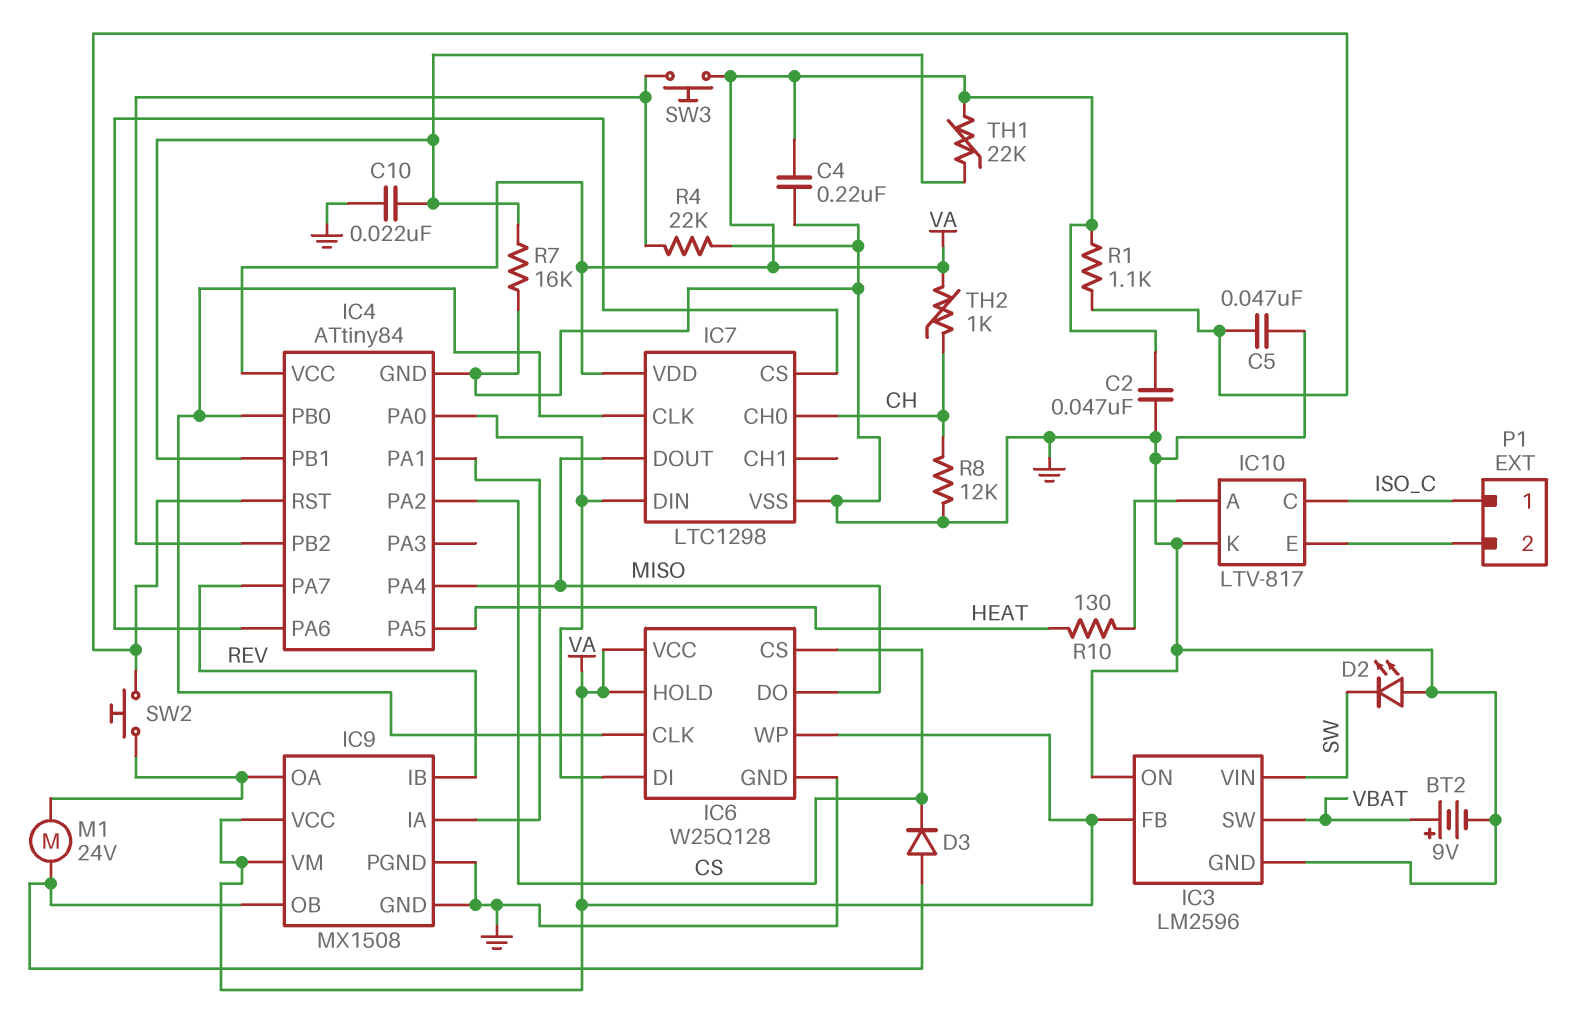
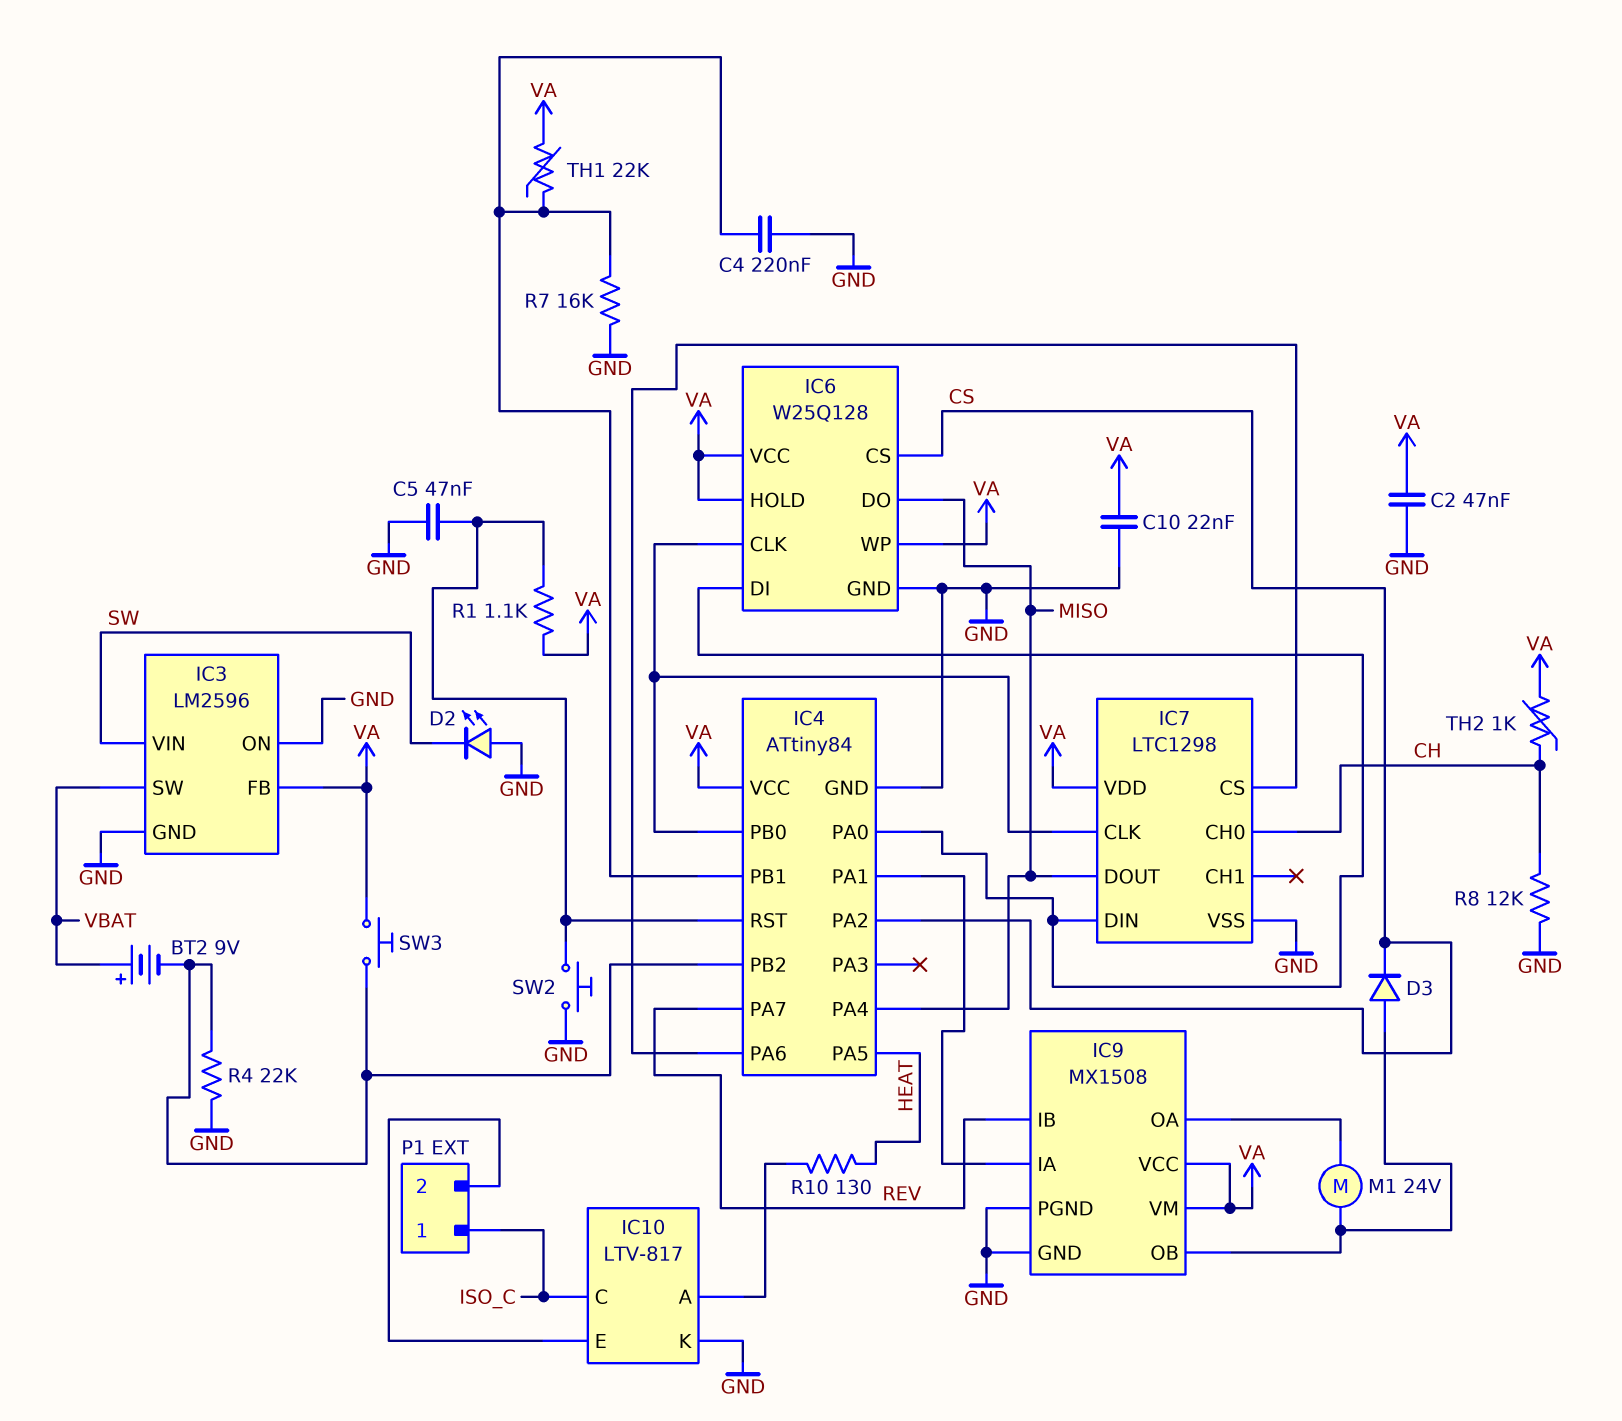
BT2: 9V (plus VBAT, minus GND) -> 9V (plus VBAT, minus IC4/PB2)
C4: 220nF (GND, VA) -> 220nF (GND, IC4/PB1)
C10: 22nF (GND, IC4/PB1) -> 22nF (GND, VA)
SW2: button (IC4/RST, IC9/OA) -> button (GND, IC4/RST)

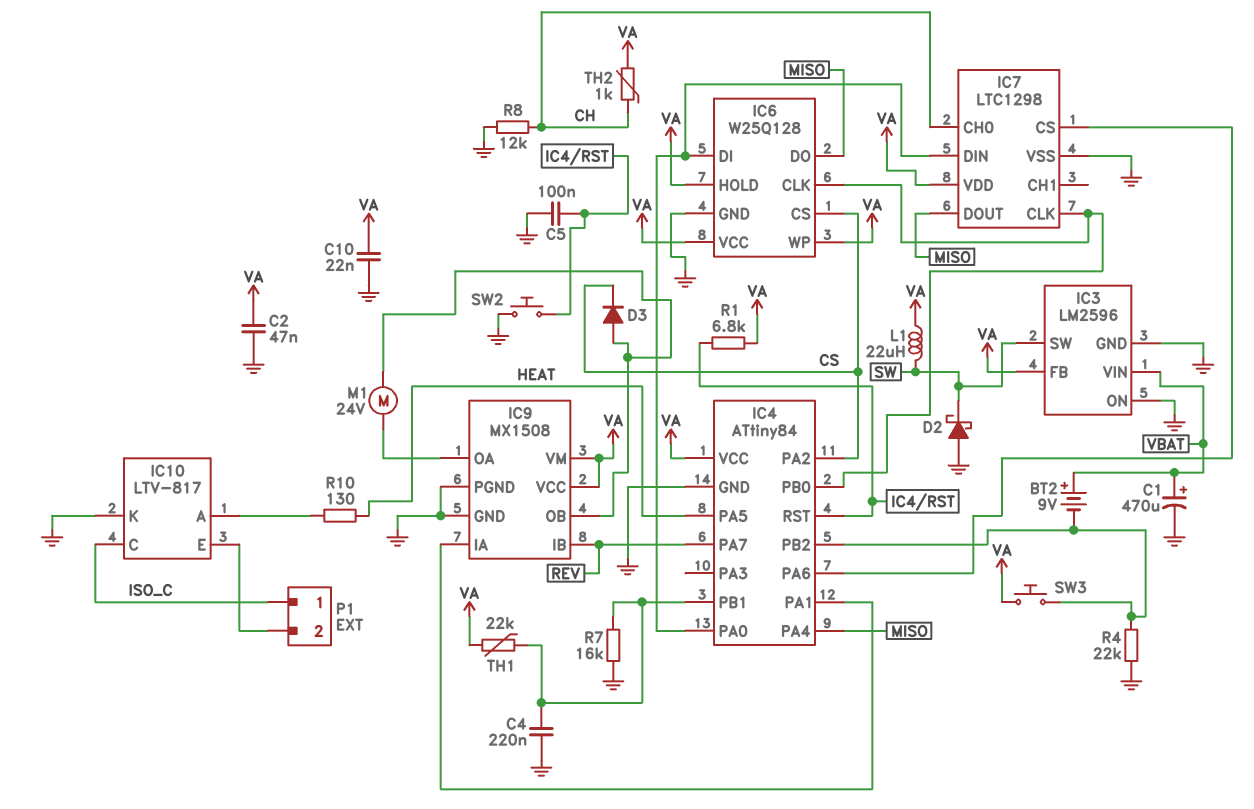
C1: none -> 470uF (plus VBAT, minus GND)
C5: 47nF (GND, IC4/RST) -> 100nF (GND, IC4/RST)
D2: LED (A GND, K SW) -> schottky (A GND, K SW)
IC3 pin SW: VBAT -> SW
IC3 pin VIN: SW -> VBAT
L1: none -> 22uH (SW, VA)
R1: 1.1k (IC4/RST, VA) -> 6.8k (IC4/RST, VA)

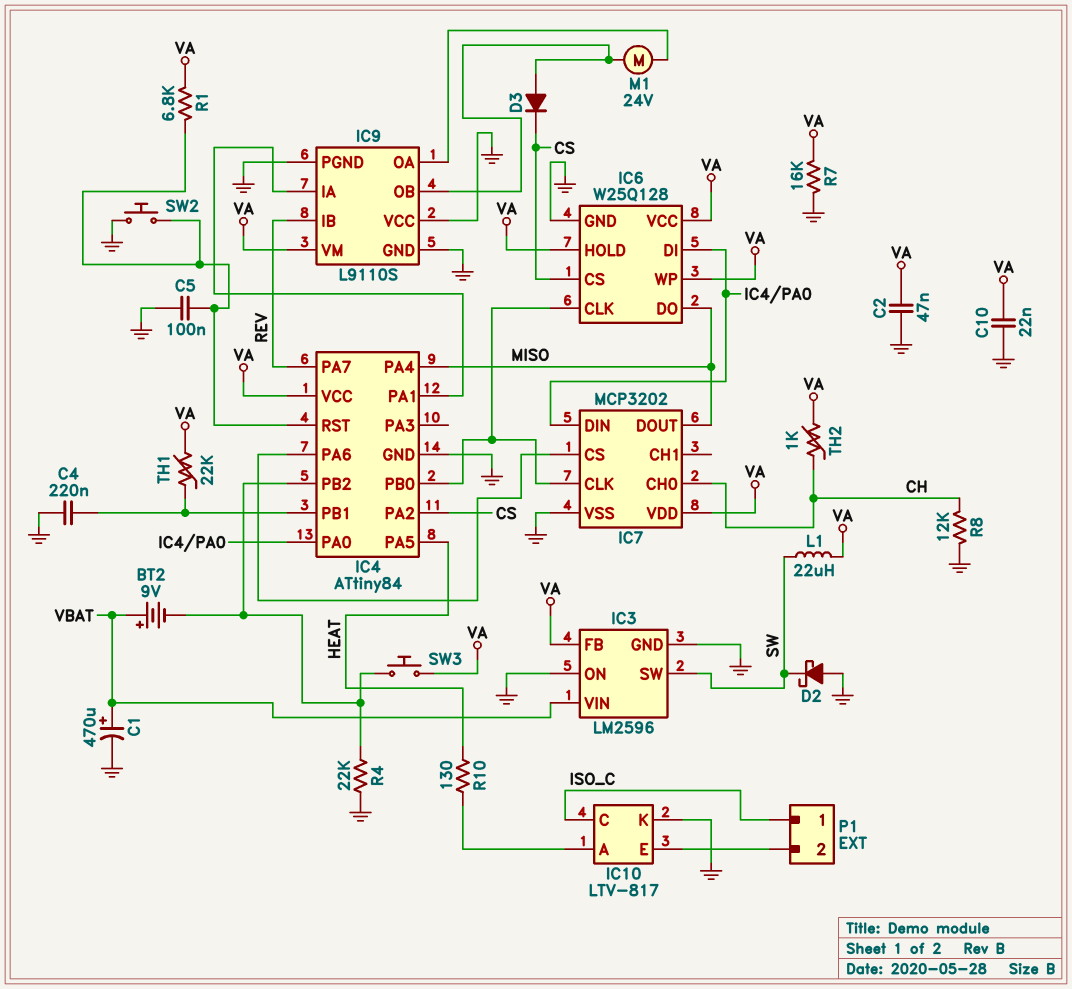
IC7: LTC1298 -> MCP3202
IC9: MX1508 -> L9110S
IC9 pin VCC: VA -> GND
R7: 16k (GND, IC4/PB1) -> 16k (GND, VA)

